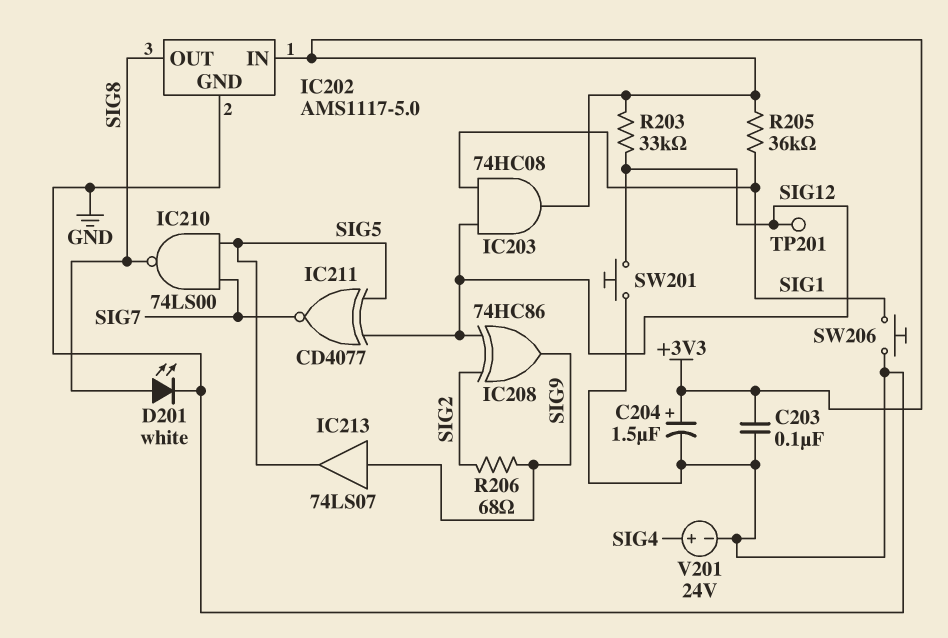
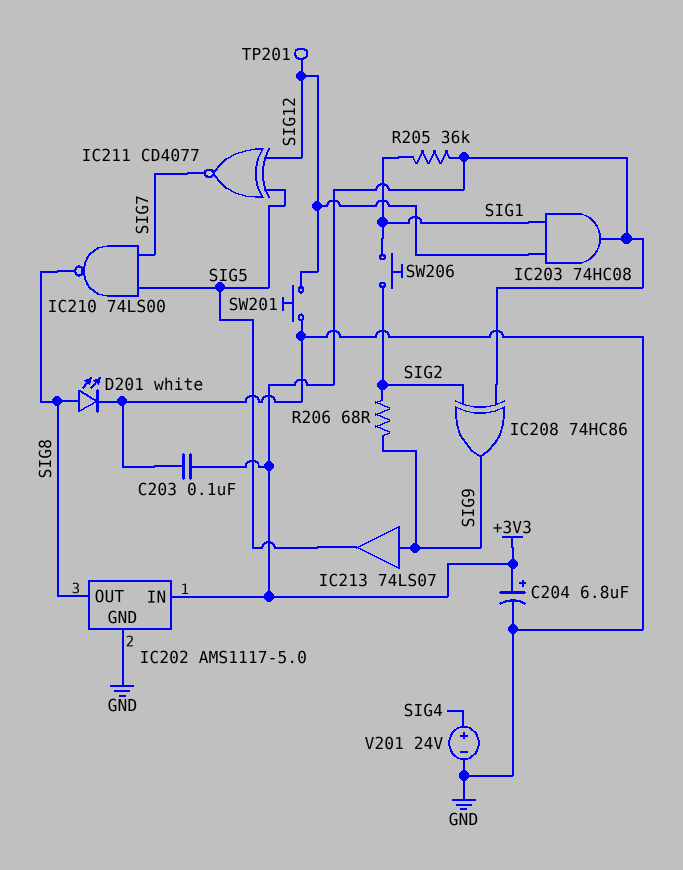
C204: 1.5uF (plus +3V3, minus GND) -> 6.8uF (plus +3V3, minus GND)
IC208: XOR 74HC86 (in SIG2, in SIG12, out SIG9) -> XOR 74HC86 (in +3V3, in SIG2, out SIG9)
R203: 33k (+3V3, SIG12) -> none
SW206: button (GND, SIG1) -> button (SIG1, SIG2)

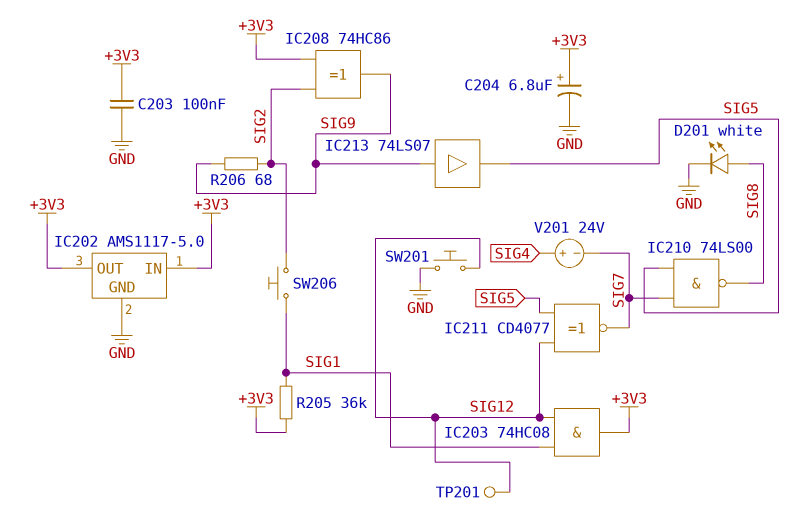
IC202 pin OUT: SIG8 -> +3V3
V201: 24V (plus SIG4, minus GND) -> 24V (plus SIG4, minus SIG7)

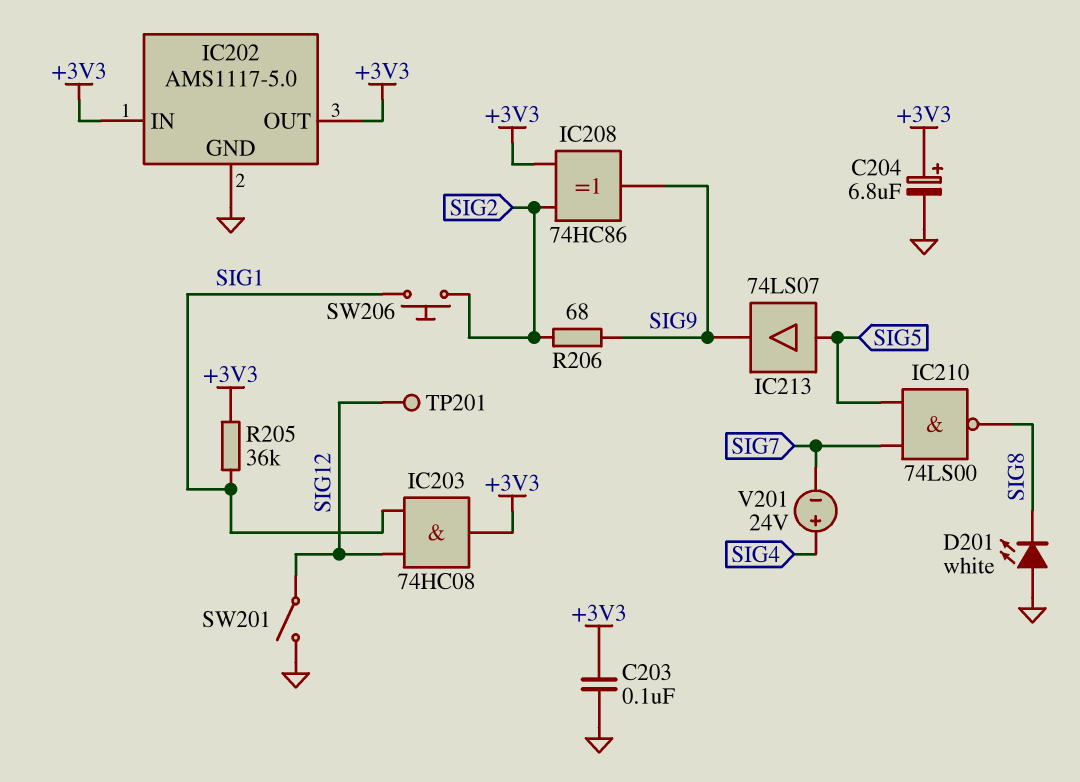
D201: LED white (A SIG8, K GND) -> LED white (A GND, K SIG8)
IC211: XNOR CD4077 (in SIG5, in SIG12, out SIG7) -> none
IC213: buffer 74LS07 (in SIG9, out SIG5) -> buffer 74LS07 (in SIG5, out SIG9)
SW201: button (GND, SIG12) -> switch (GND, SIG12)

